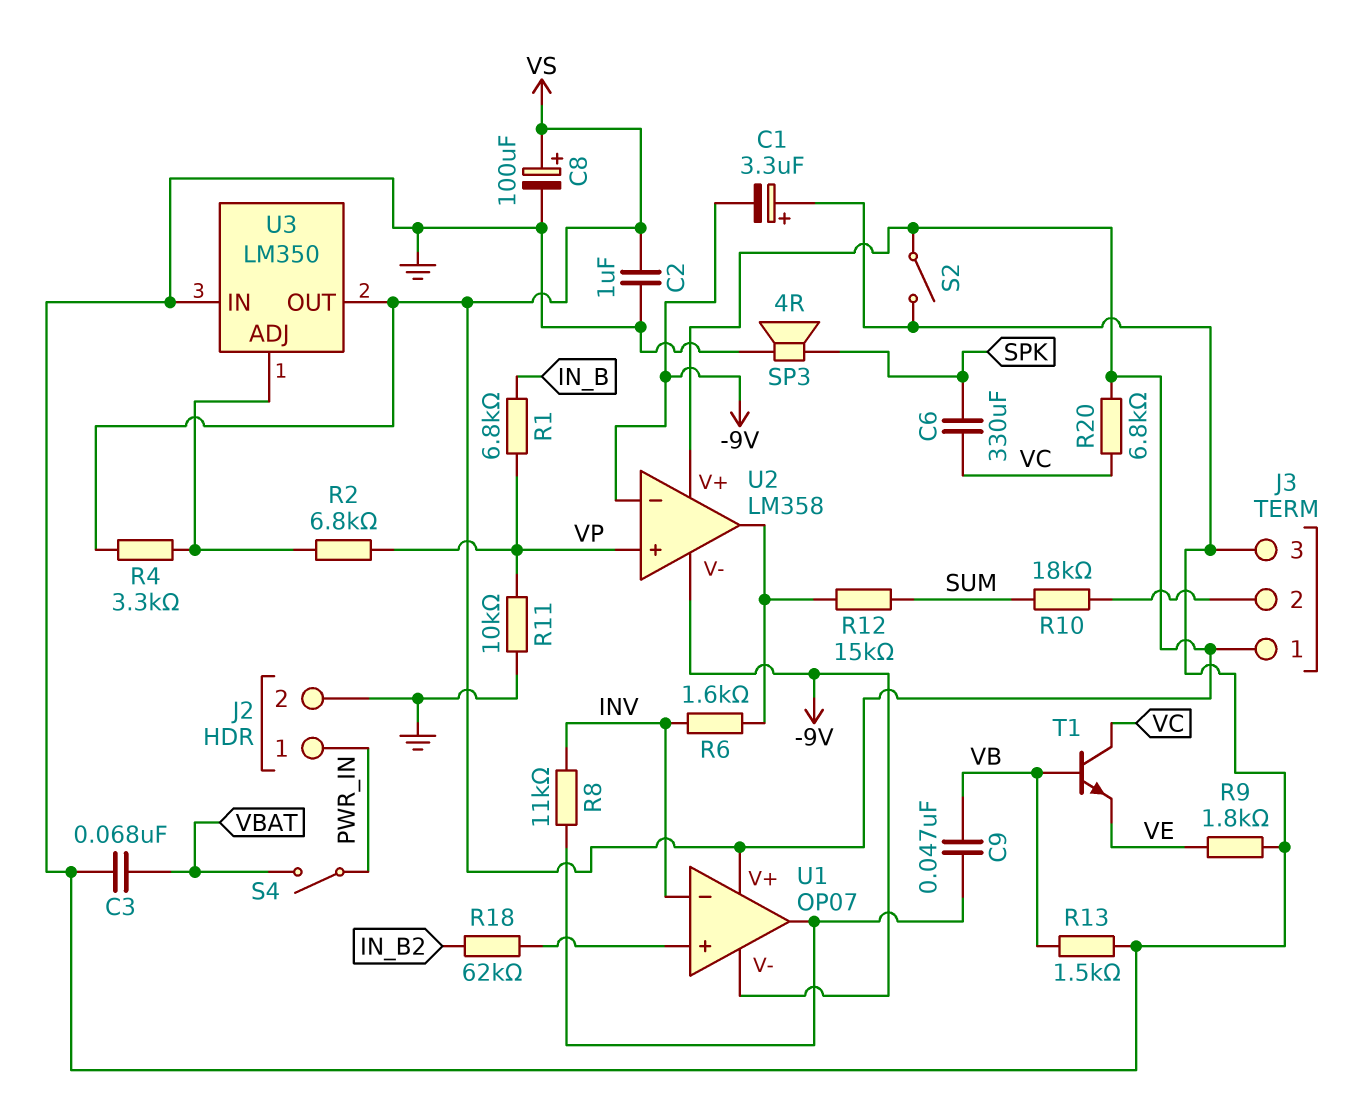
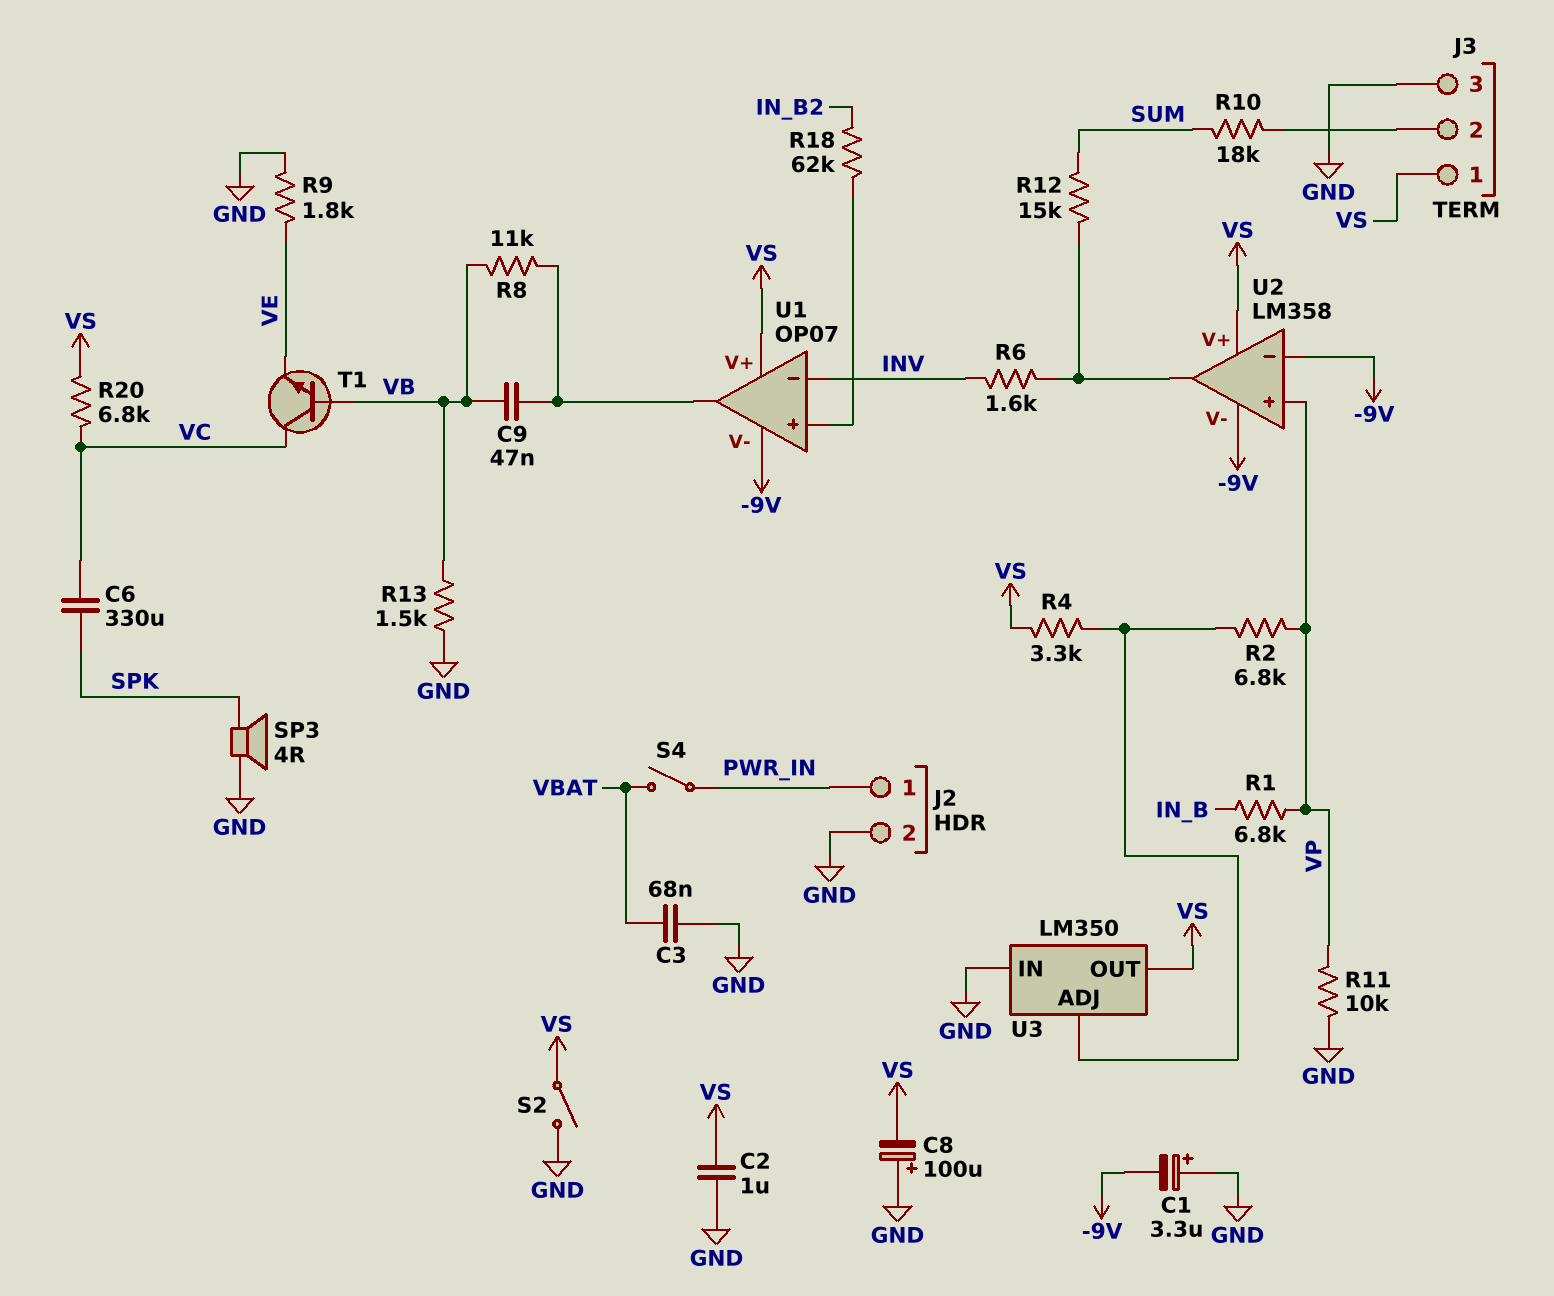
C8: 100uF (plus VS, minus GND) -> 100uF (plus GND, minus VS)
R8: 11k (INV, U1/out) -> 11k (U1/out, VB)

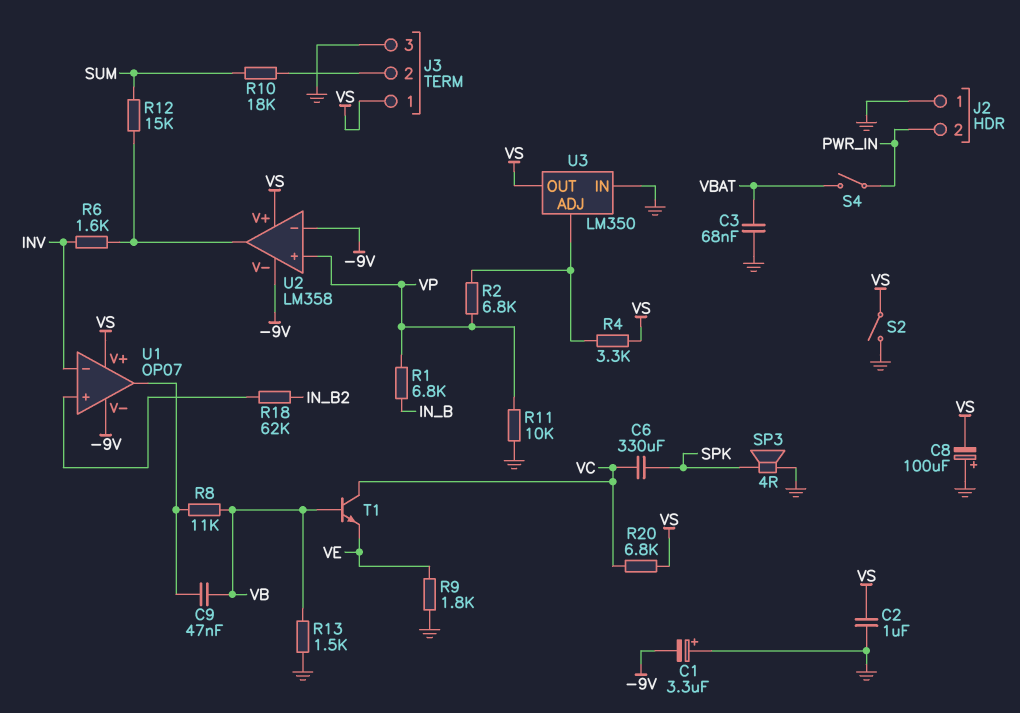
J2 pin 1: PWR_IN -> GND
J2 pin 2: GND -> PWR_IN

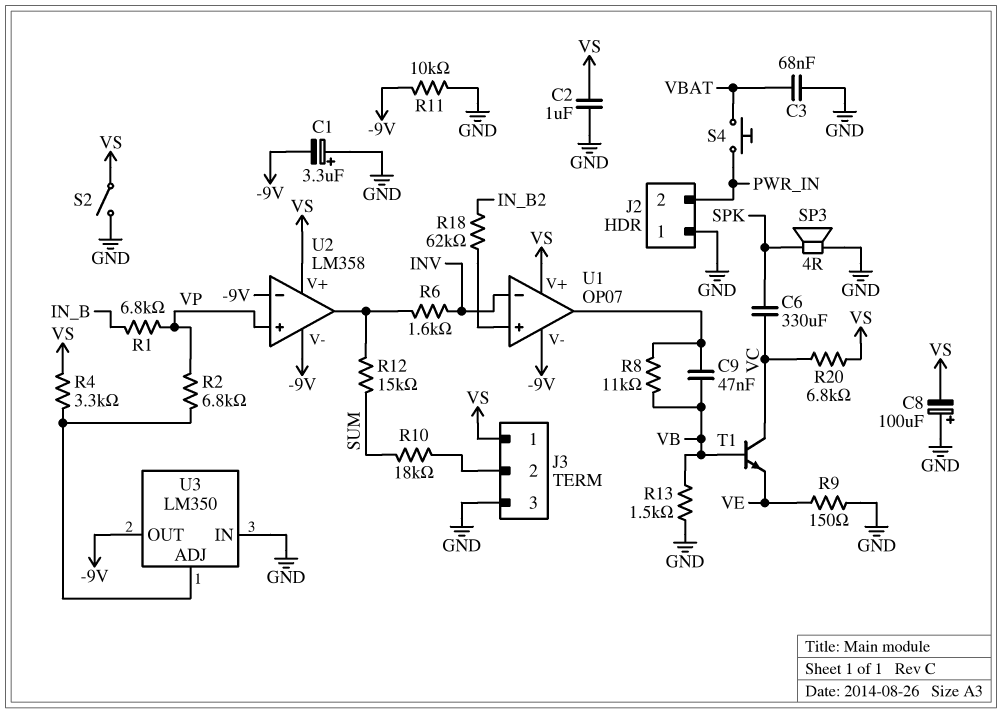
R9: 1.8k (GND, VE) -> 150 (GND, VE)
R11: 10k (GND, VP) -> 10k (-9V, GND)
S4: switch (PWR_IN, VBAT) -> button (PWR_IN, VBAT)
U3 pin OUT: VS -> -9V

